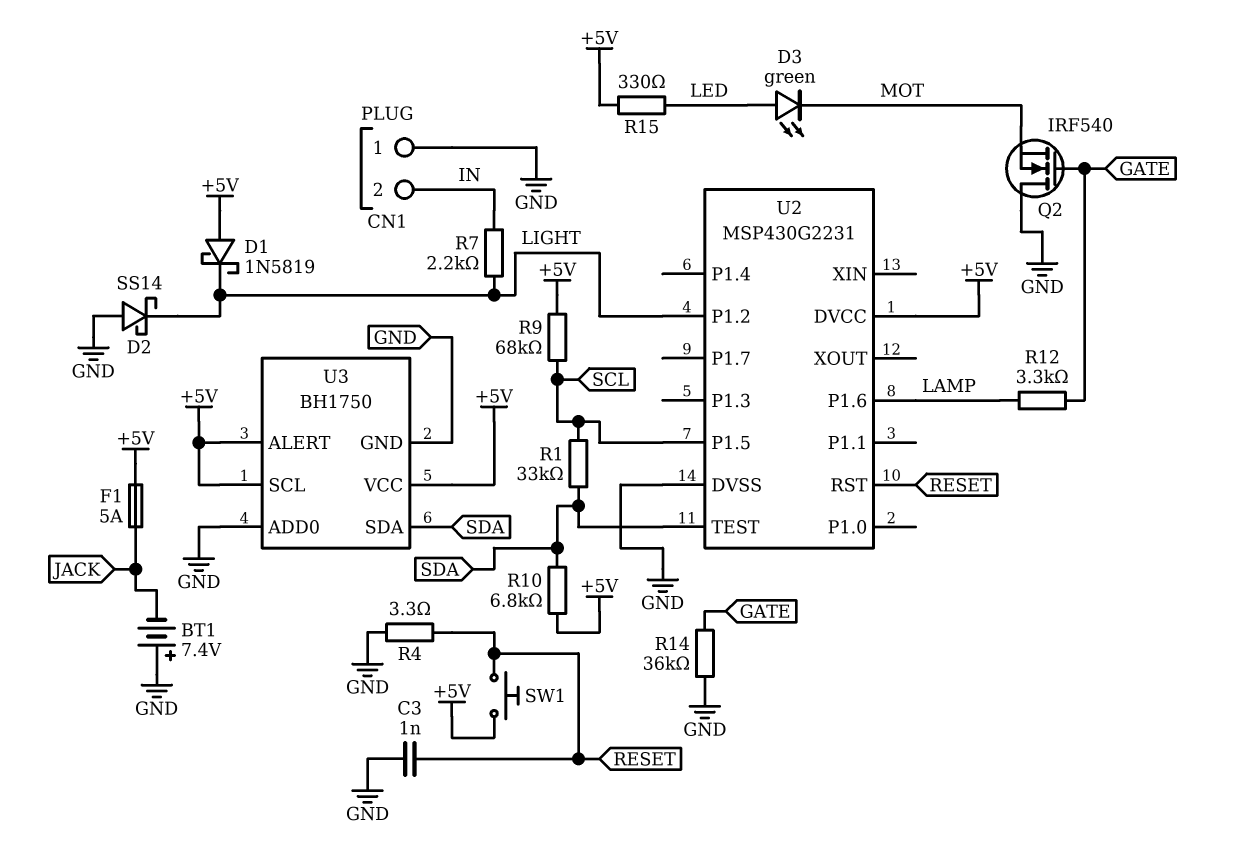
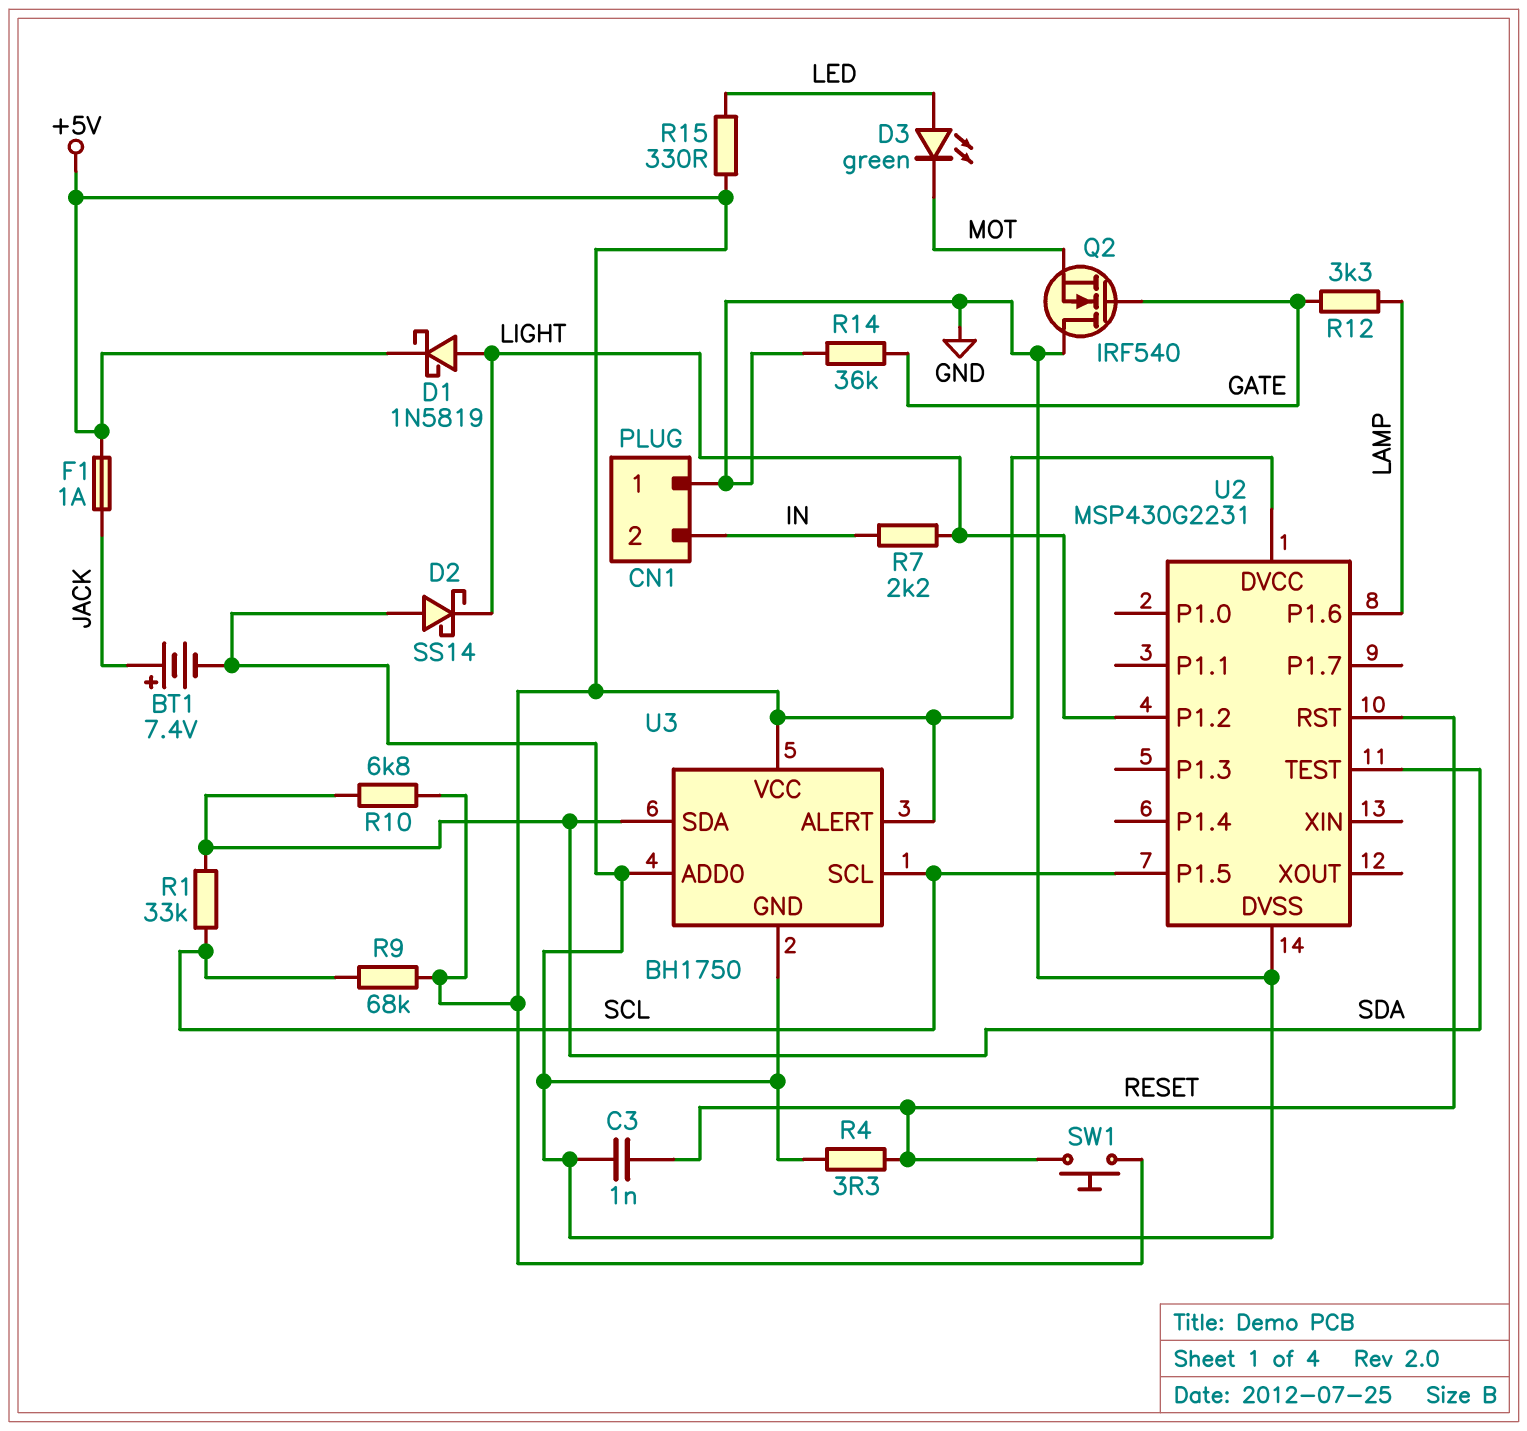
BT1: 7.4V (plus GND, minus JACK) -> 7.4V (plus JACK, minus GND)
D1: schottky 1N5819 (A +5V, K LIGHT) -> schottky 1N5819 (A LIGHT, K +5V)
F1: 5A (+5V, JACK) -> 1A (+5V, JACK)
U3 pin SCL: +5V -> SCL

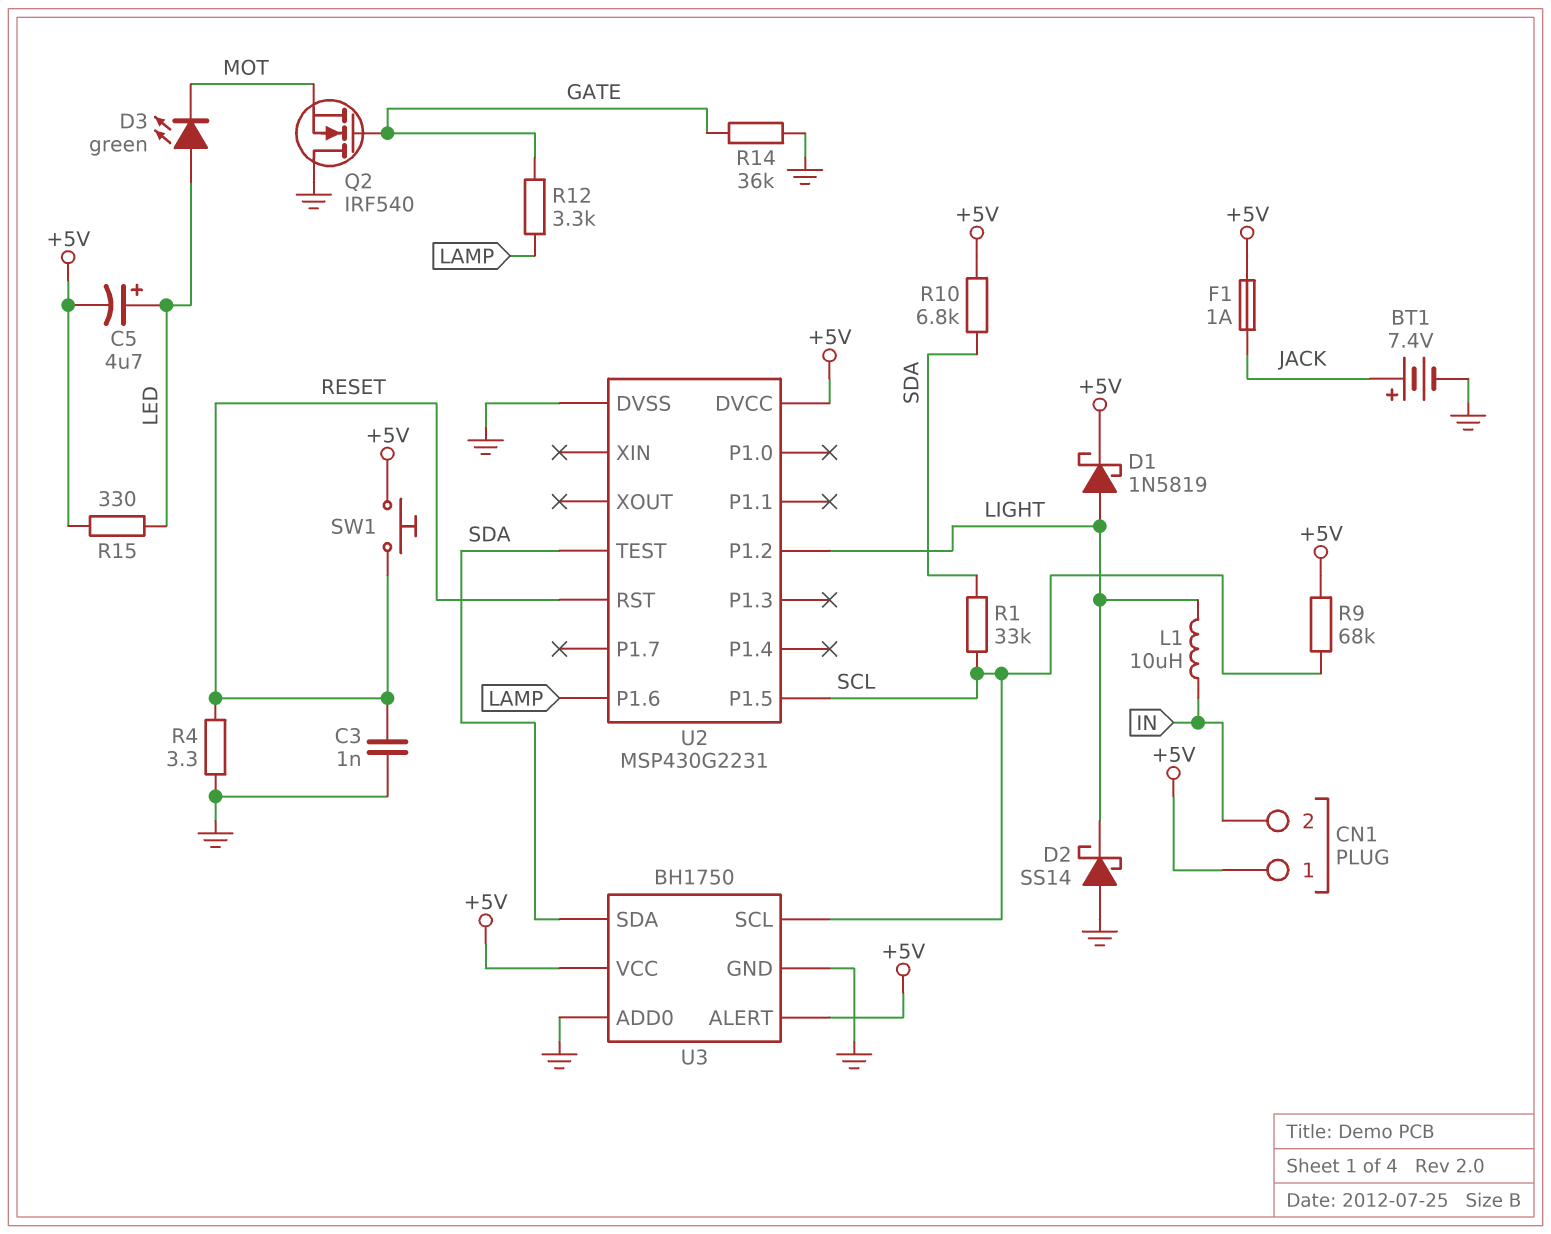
C5: none -> 4.7uF (plus LED, minus +5V)
CN1 pin 1: GND -> +5V
L1: none -> 10uH (IN, LIGHT)
R7: 2.2k (IN, LIGHT) -> none

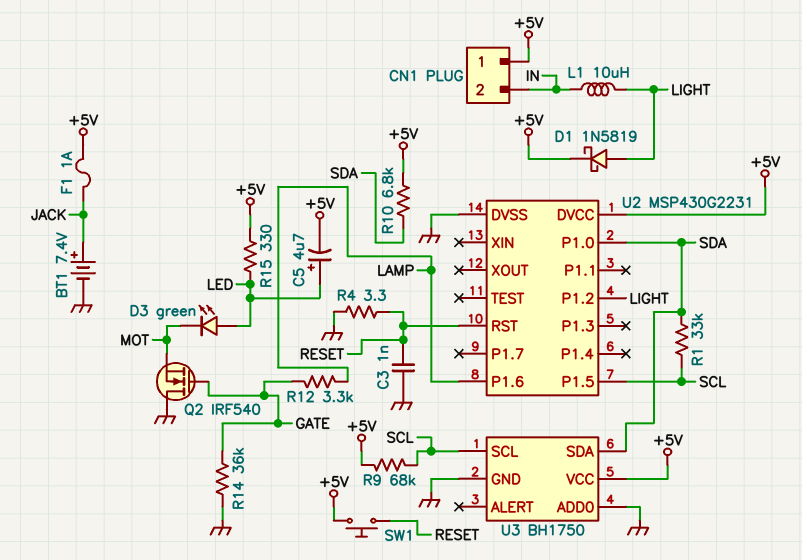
D2: schottky SS14 (A GND, K LIGHT) -> none
U2 pin P1.0: none -> SDA
U2 pin TEST: SDA -> none
U3 pin ALERT: +5V -> none

